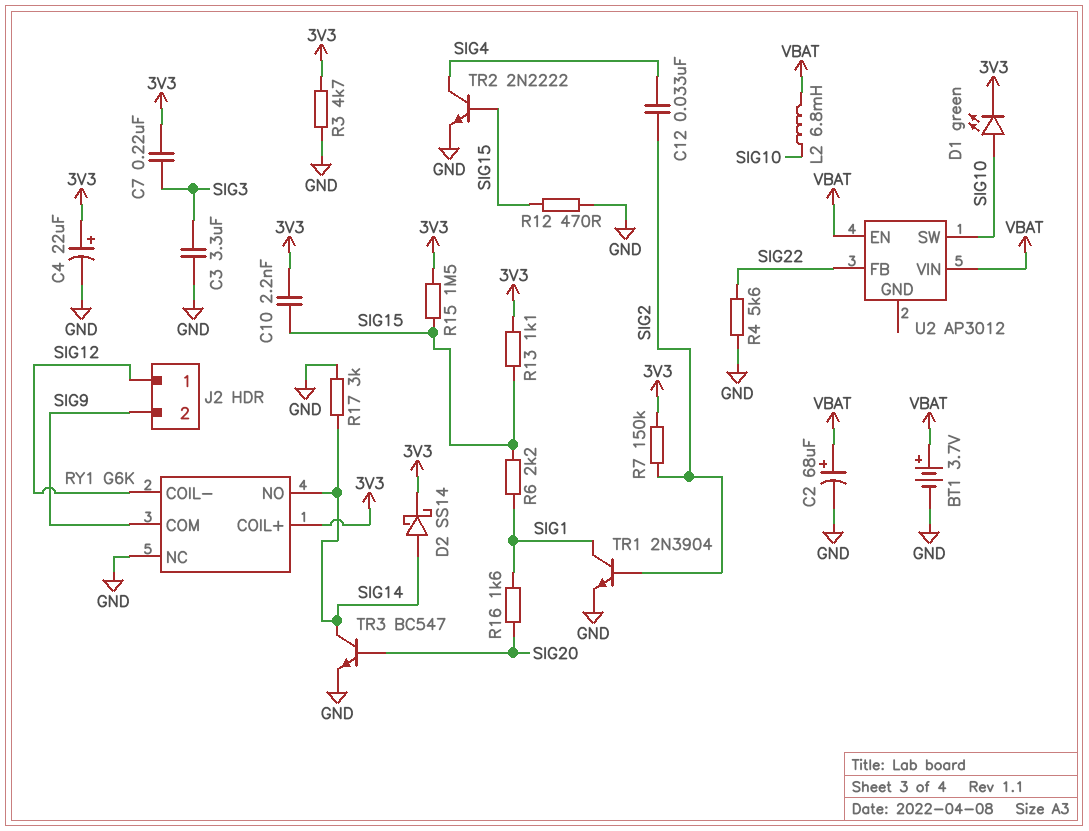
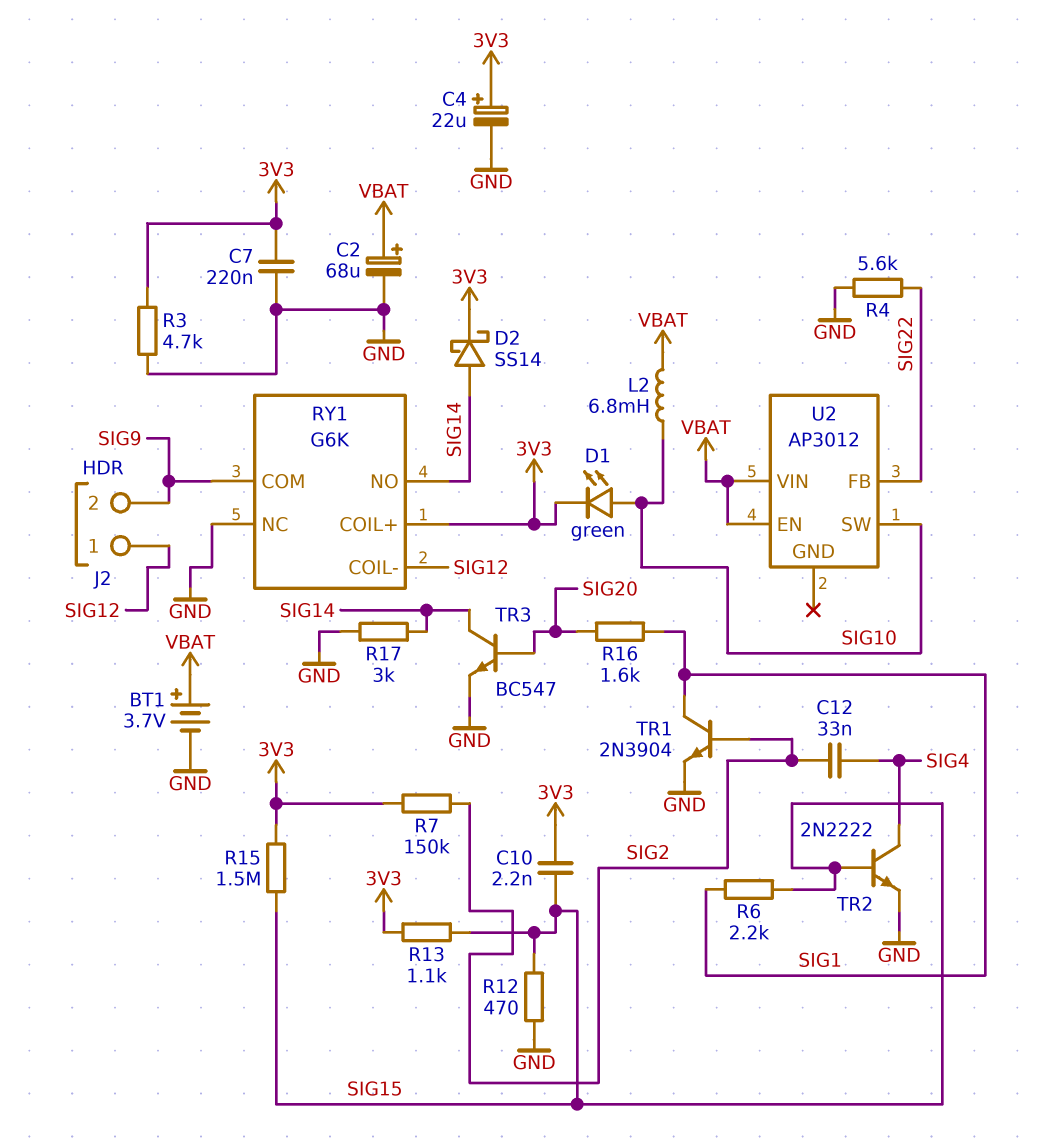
C3: 3.3uF (GND, SIG3) -> none
C7: 220nF (3V3, SIG3) -> 220nF (3V3, GND)

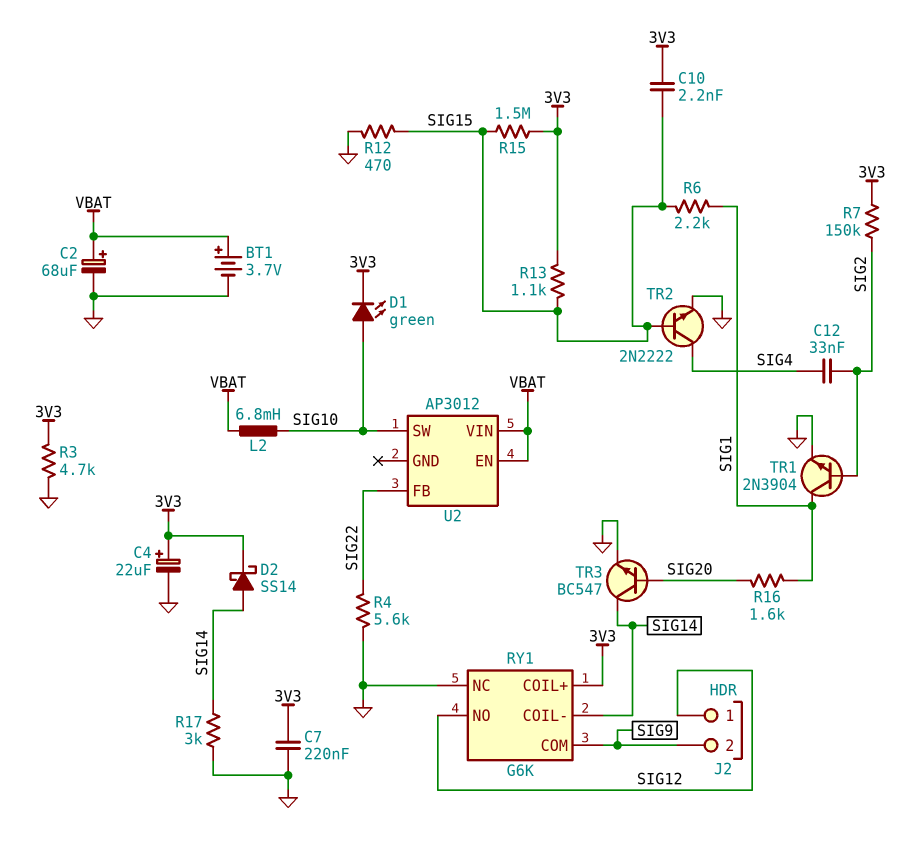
RY1 pin COIL-: SIG12 -> SIG14
RY1 pin NO: SIG14 -> SIG12

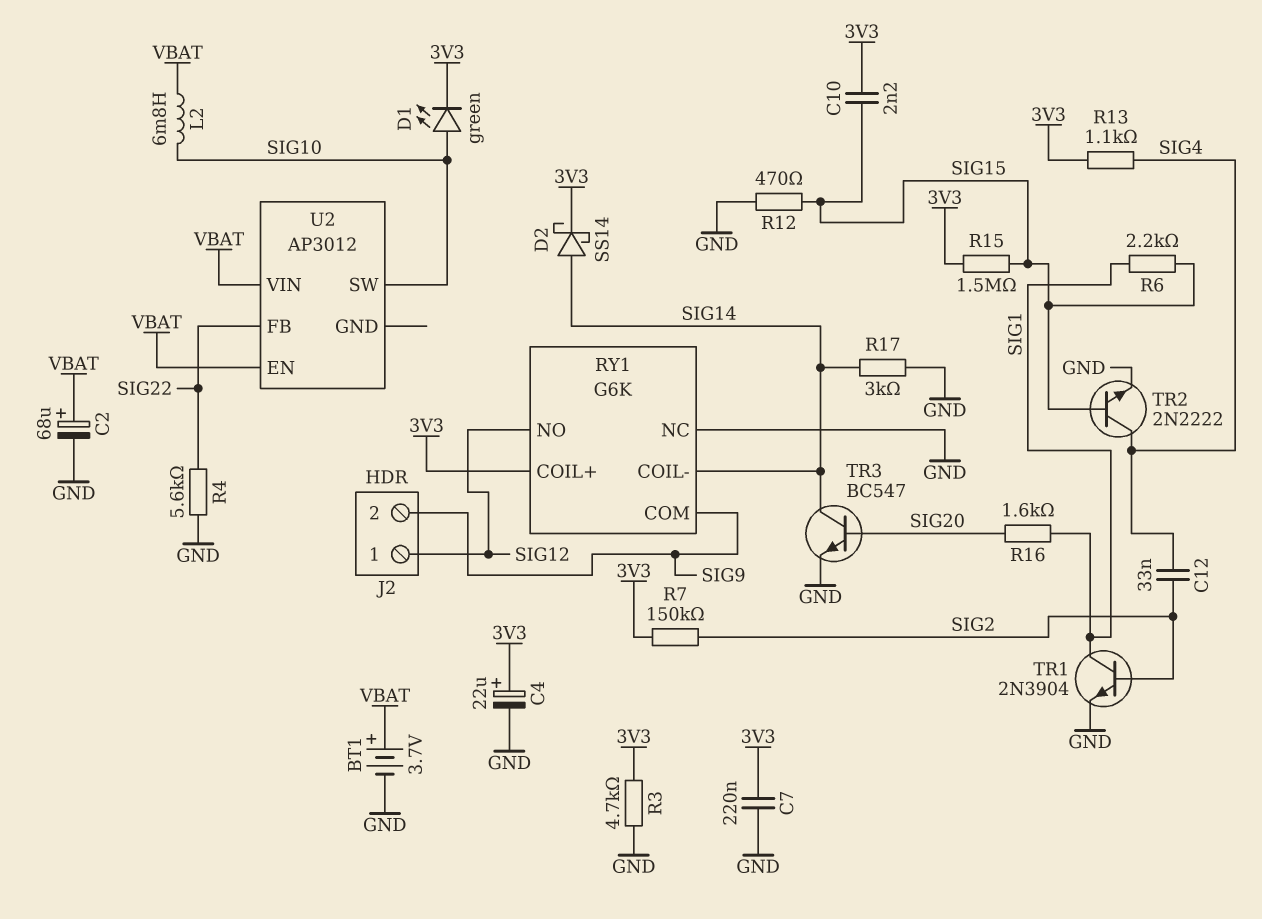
R13: 1.1k (3V3, SIG15) -> 1.1k (3V3, SIG4)

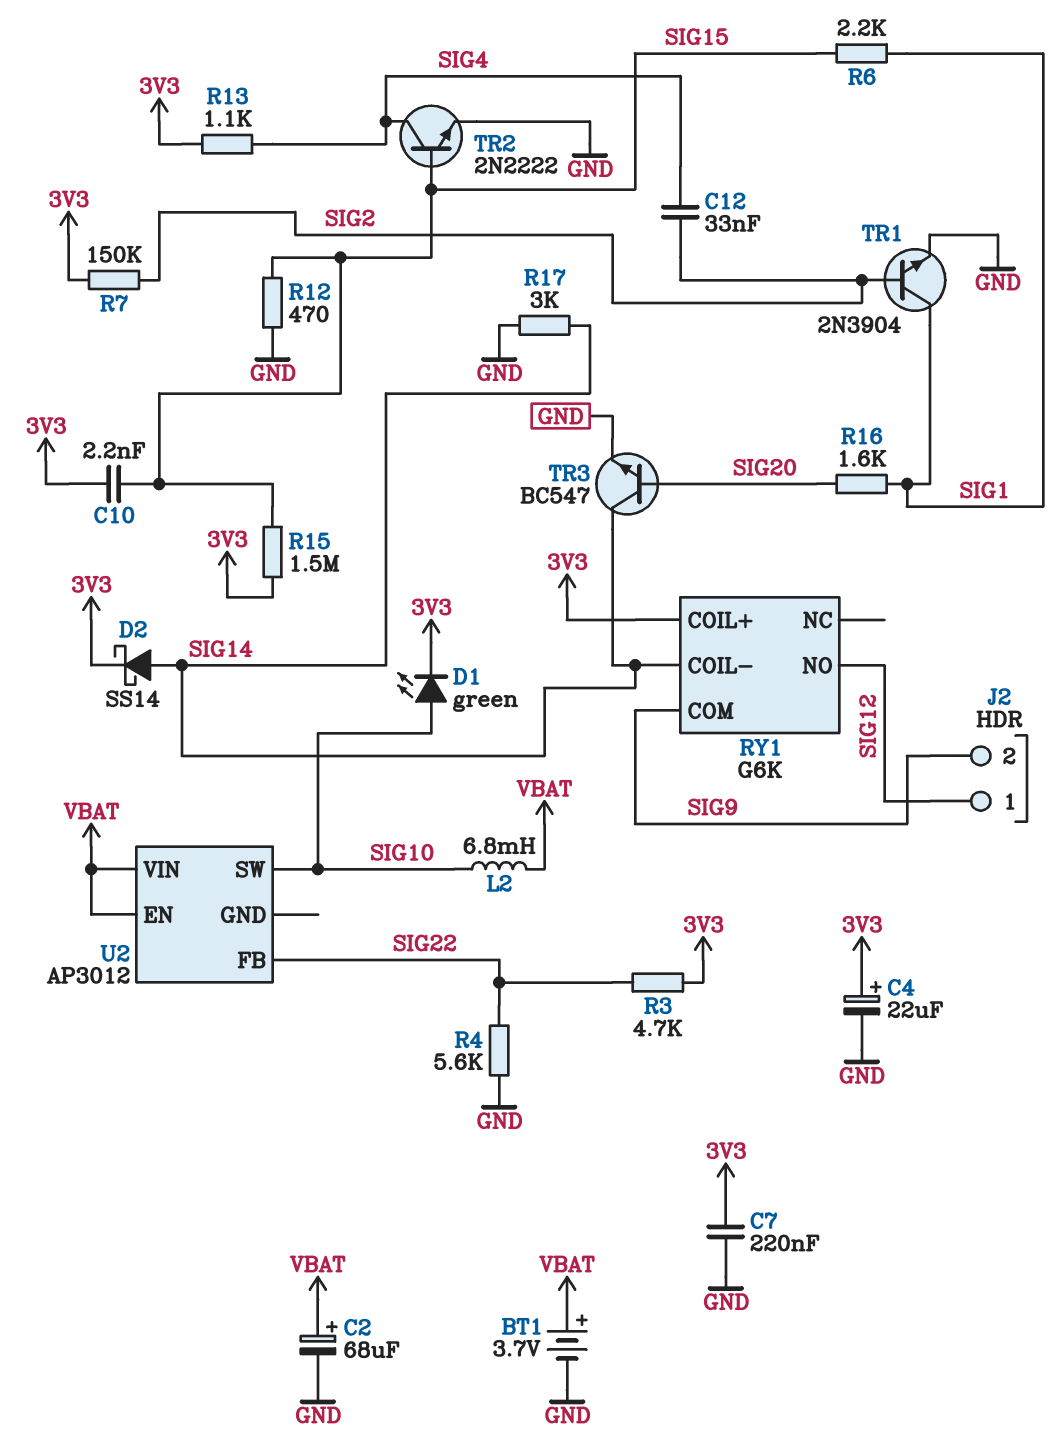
R3: 4.7k (3V3, GND) -> 4.7k (3V3, SIG22)
RY1 pin NC: GND -> none

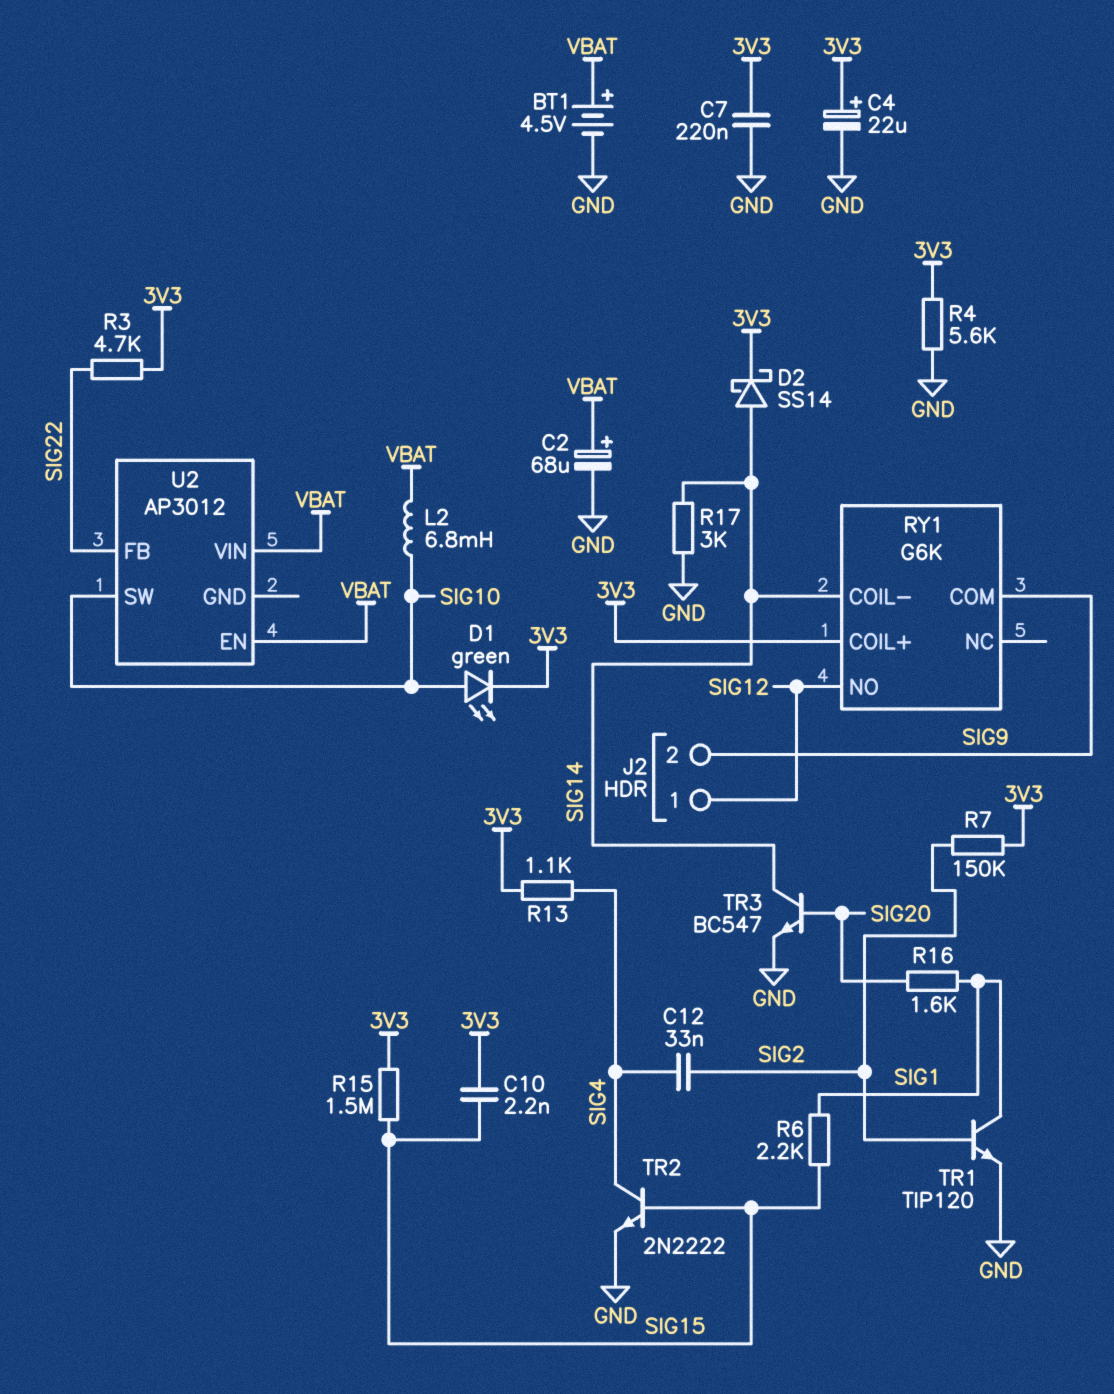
BT1: 3.7V (plus VBAT, minus GND) -> 4.5V (plus VBAT, minus GND)
R4: 5.6k (GND, SIG22) -> 5.6k (3V3, GND)
R12: 470 (GND, SIG15) -> none
TR1: NPN 2N3904 (B SIG2, C SIG1, E GND) -> NPN TIP120 (B SIG2, C SIG1, E GND)

